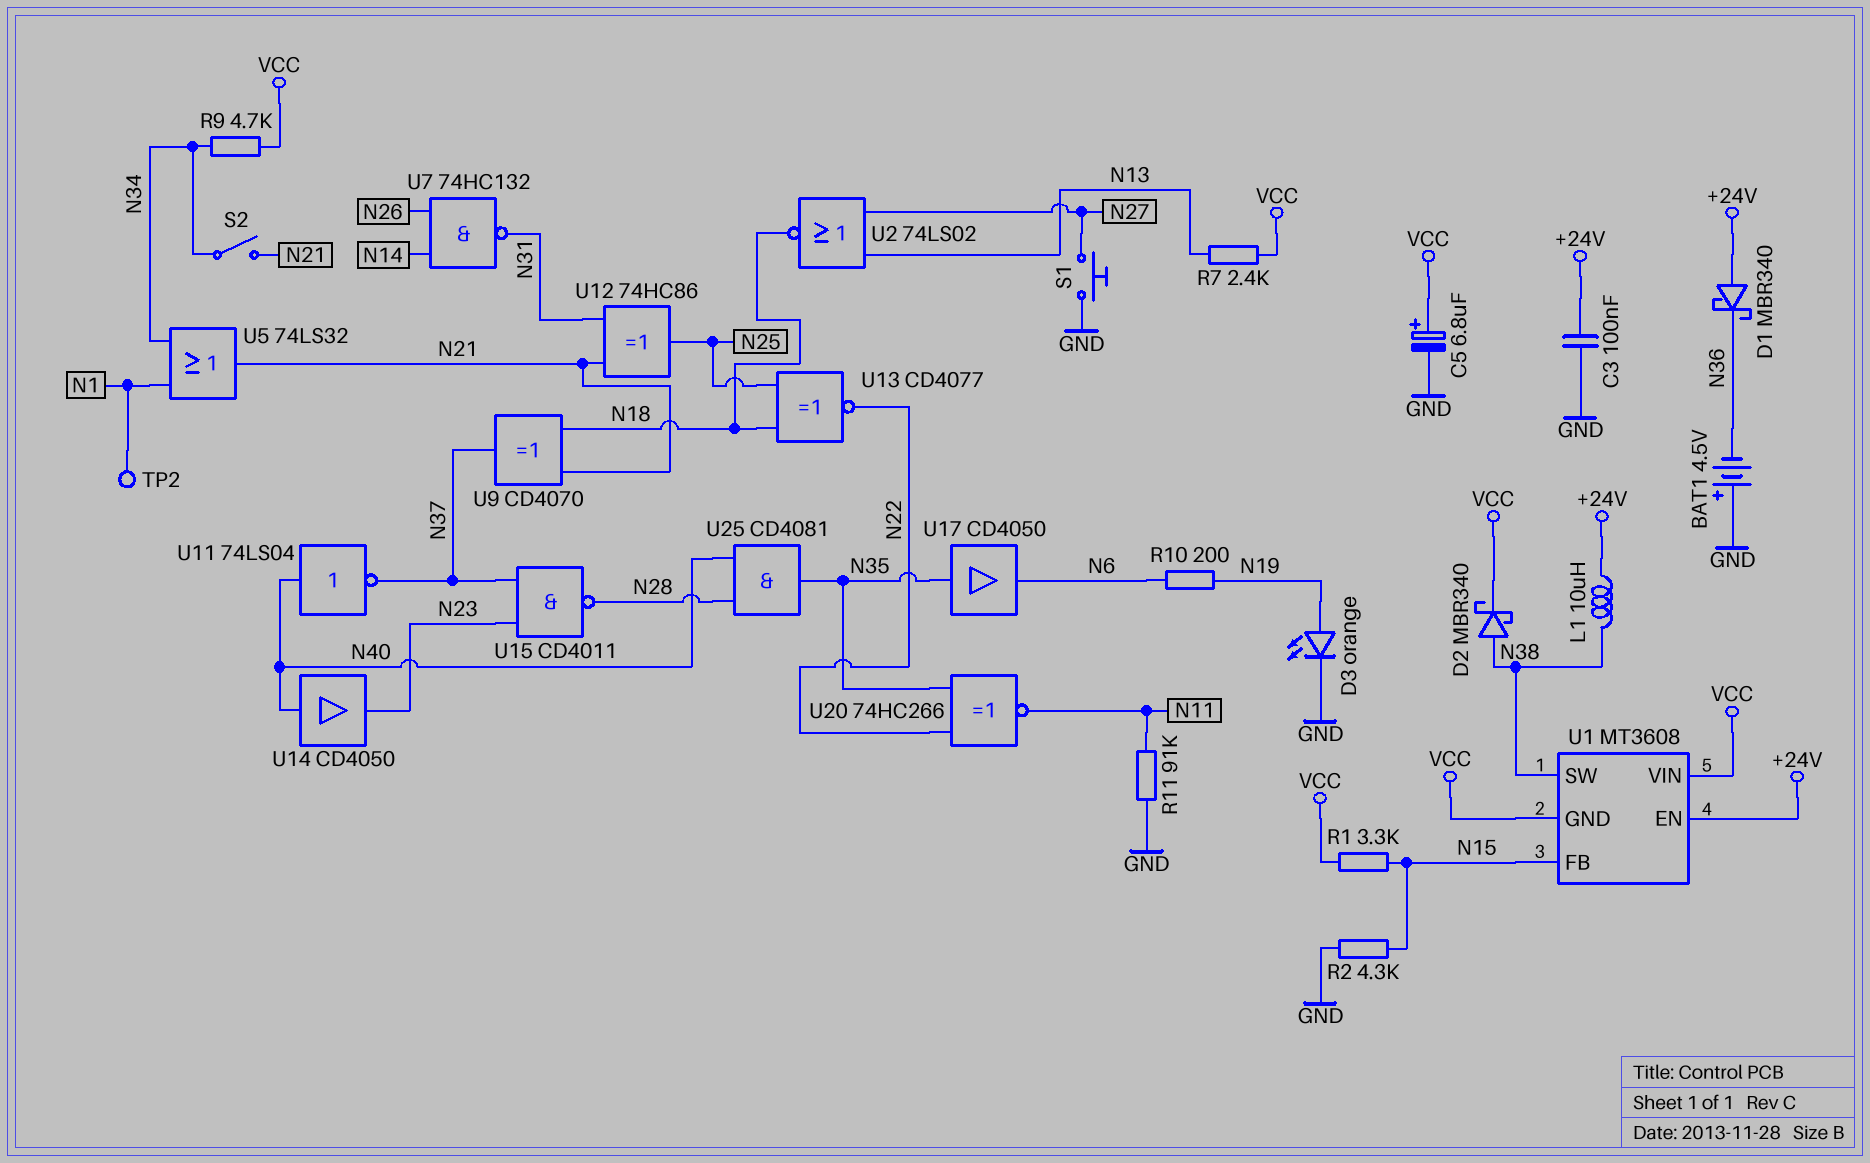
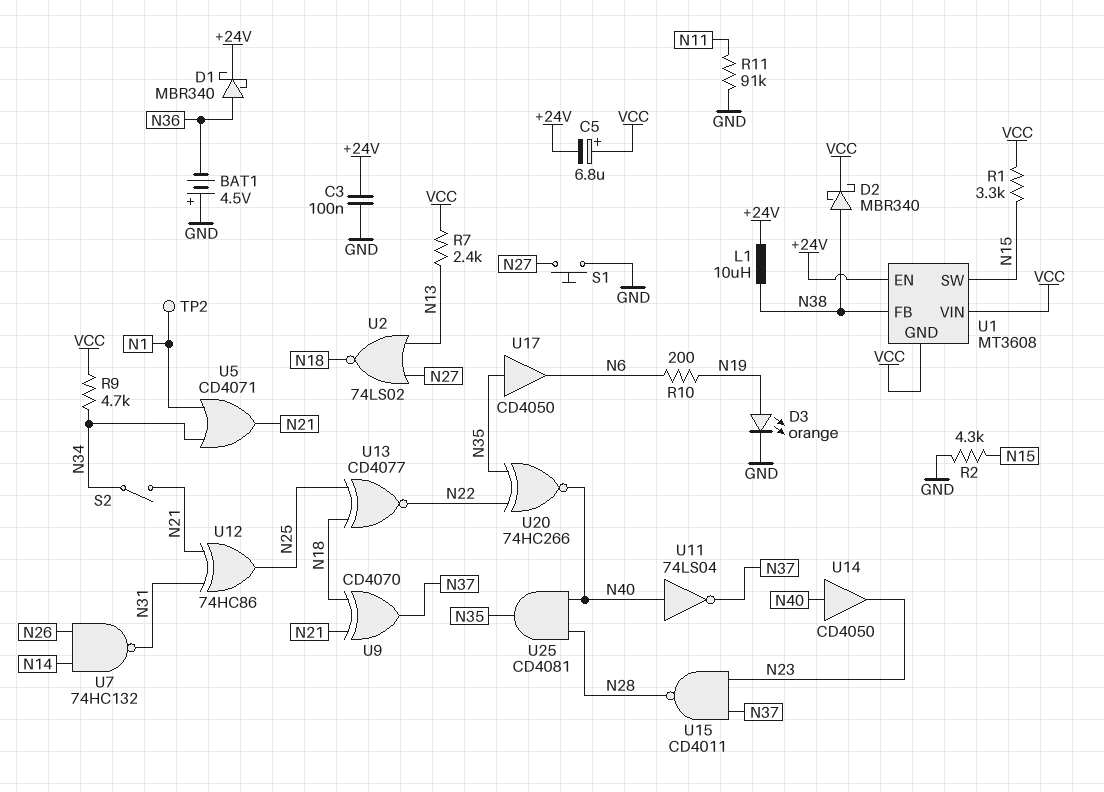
C5: 6.8uF (plus VCC, minus GND) -> 6.8uF (plus VCC, minus +24V)
D1: schottky MBR340 (A +24V, K N36) -> schottky MBR340 (A N36, K +24V)
U1 pin FB: N15 -> N38
U1 pin SW: N38 -> N15
U5: OR 74LS32 (in N1, in N34, out N21) -> OR CD4071 (in N1, in N34, out N21)
U20: XNOR 74HC266 (in N22, in N35, out N11) -> XNOR 74HC266 (in N22, in N35, out N40)

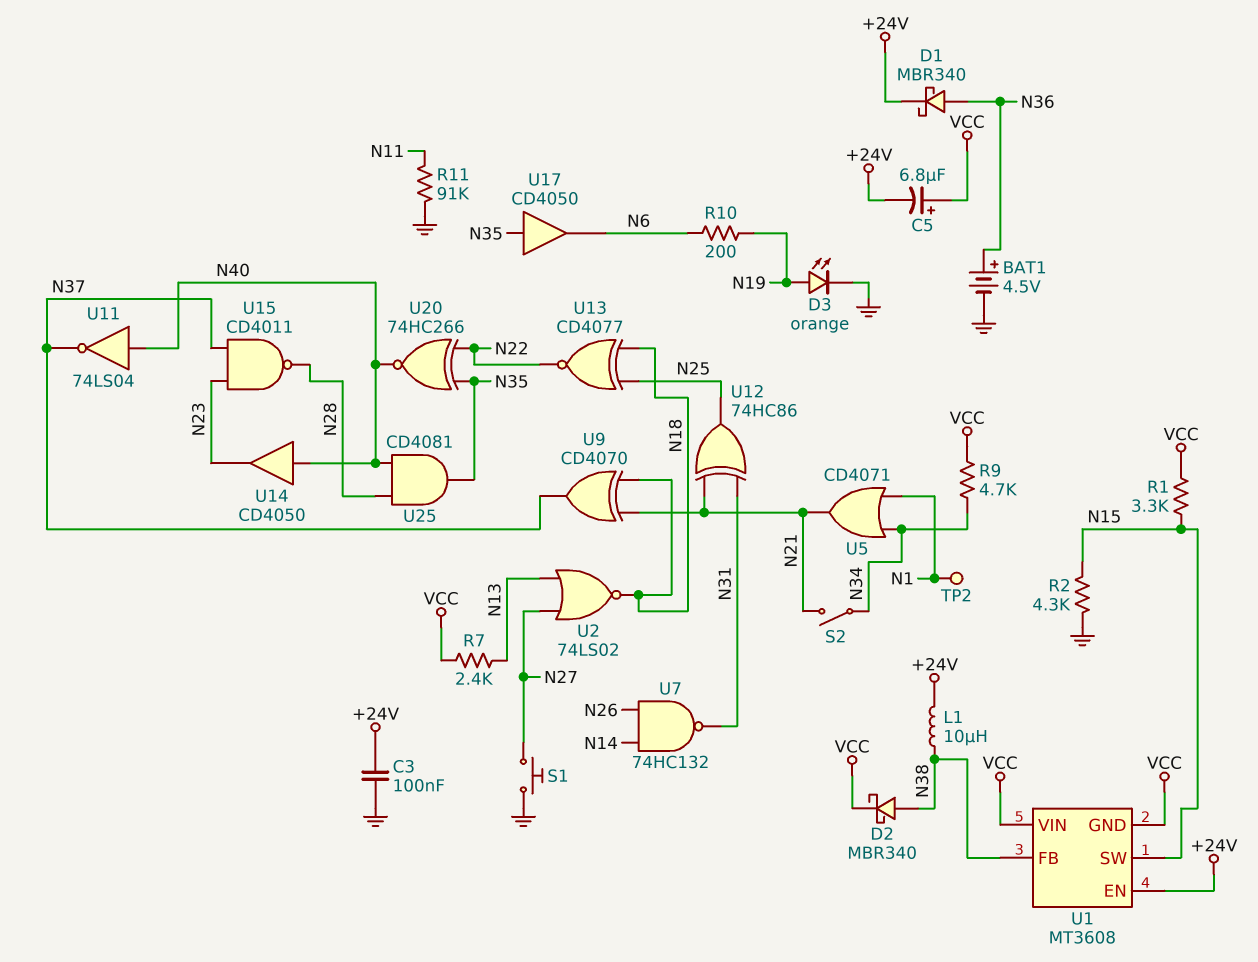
BAT1: 4.5V (plus GND, minus N36) -> 4.5V (plus N36, minus GND)

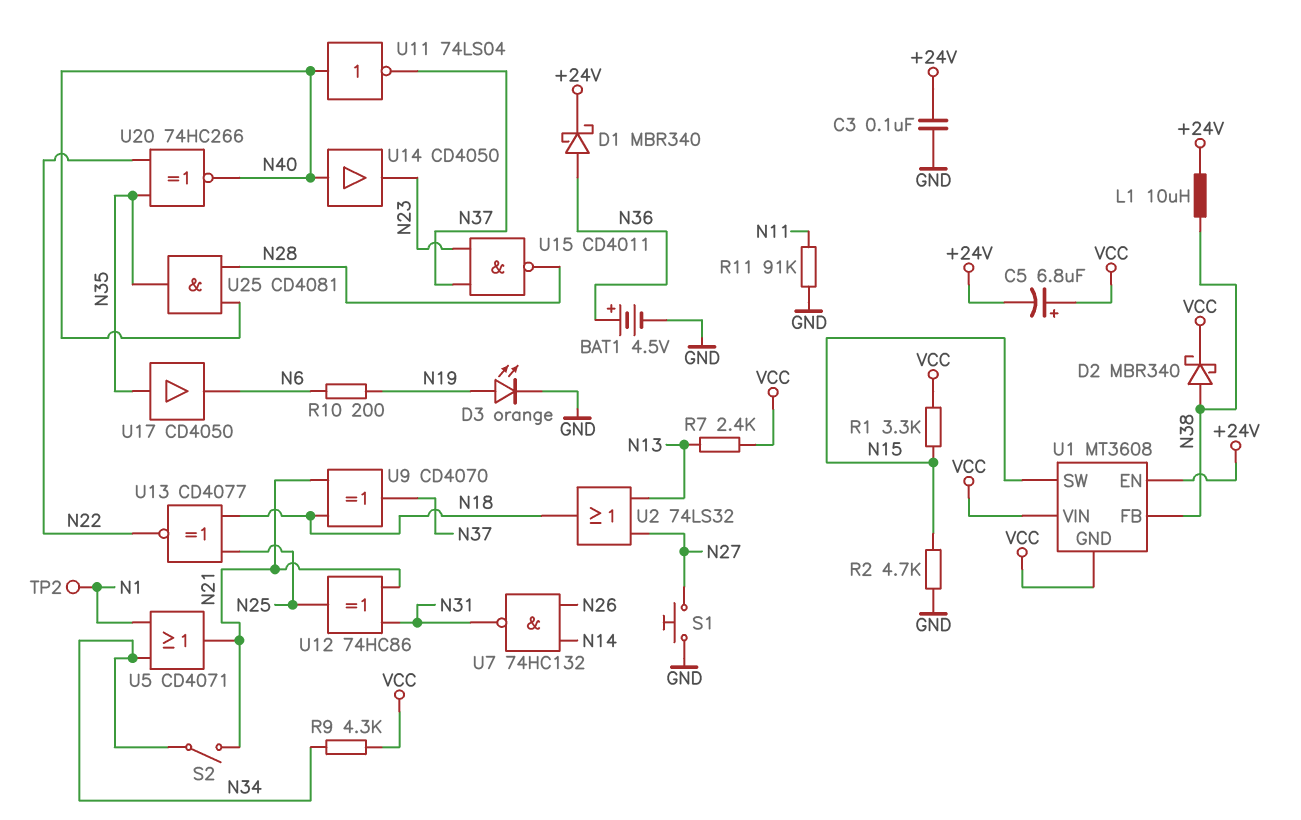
R2: 4.3k (GND, N15) -> 4.7k (GND, N15)
R9: 4.7k (N34, VCC) -> 4.3k (N34, VCC)
U2: NOR 74LS02 (in N13, in N27, out N18) -> OR 74LS32 (in N13, in N27, out N18)

